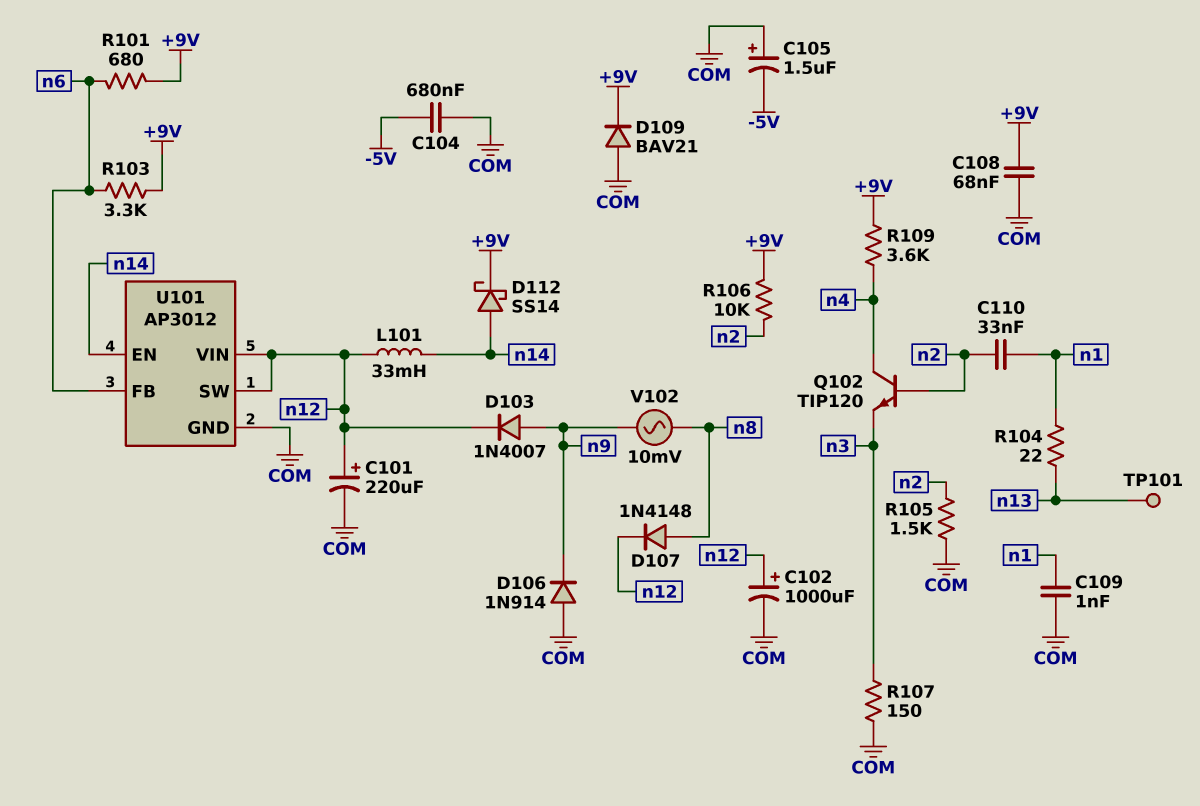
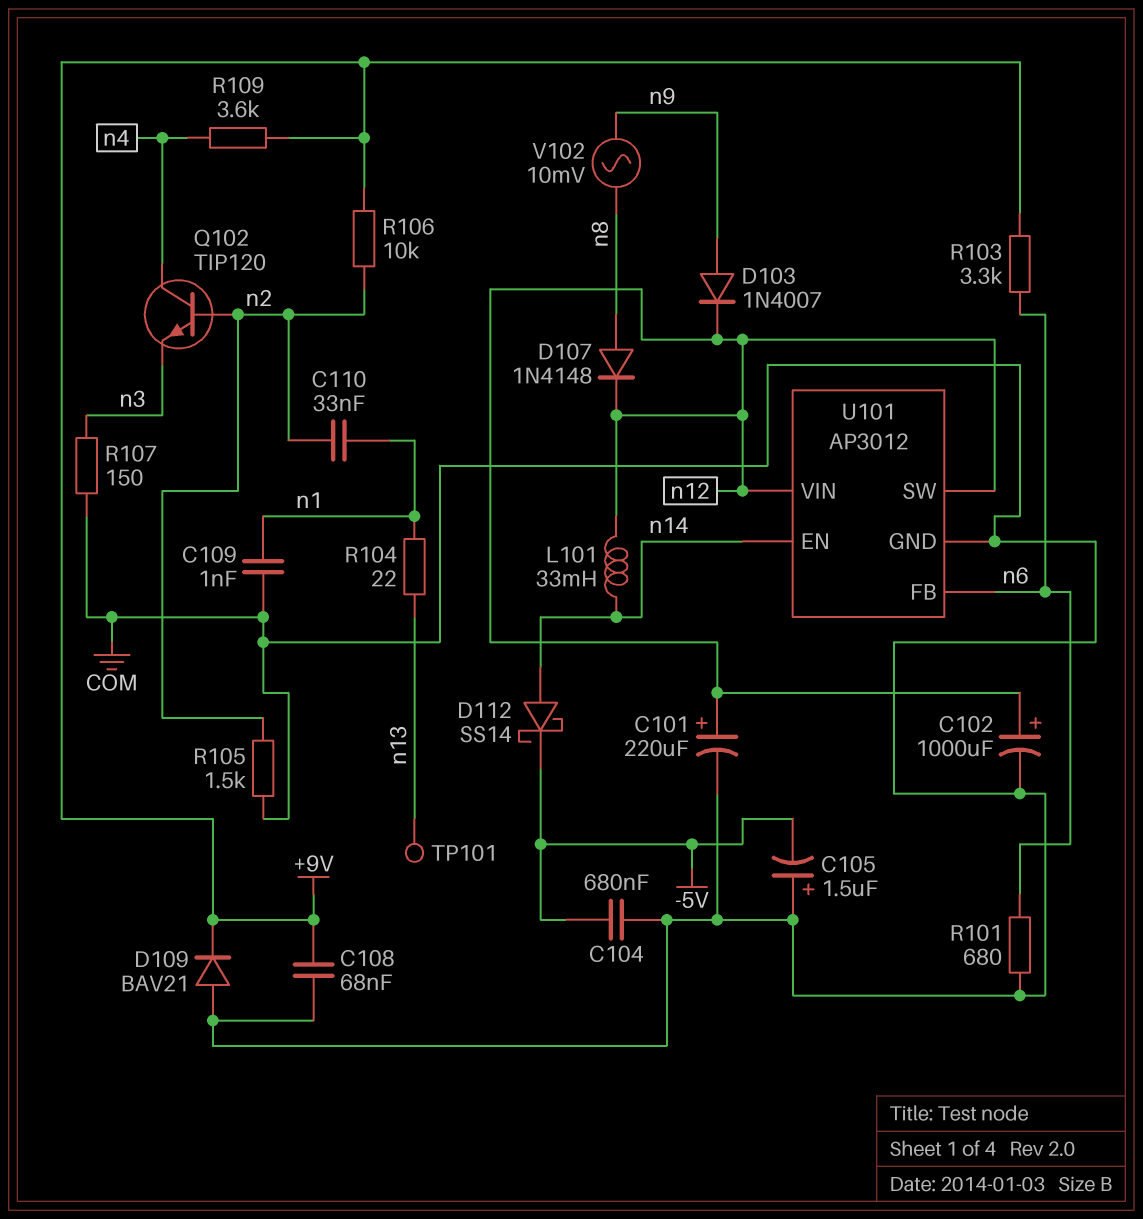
D106: diode 1N914 (A COM, K n9) -> none
D112: schottky SS14 (A n14, K +9V) -> schottky SS14 (A n14, K -5V)
R101: 680 (+9V, n6) -> 680 (COM, n6)

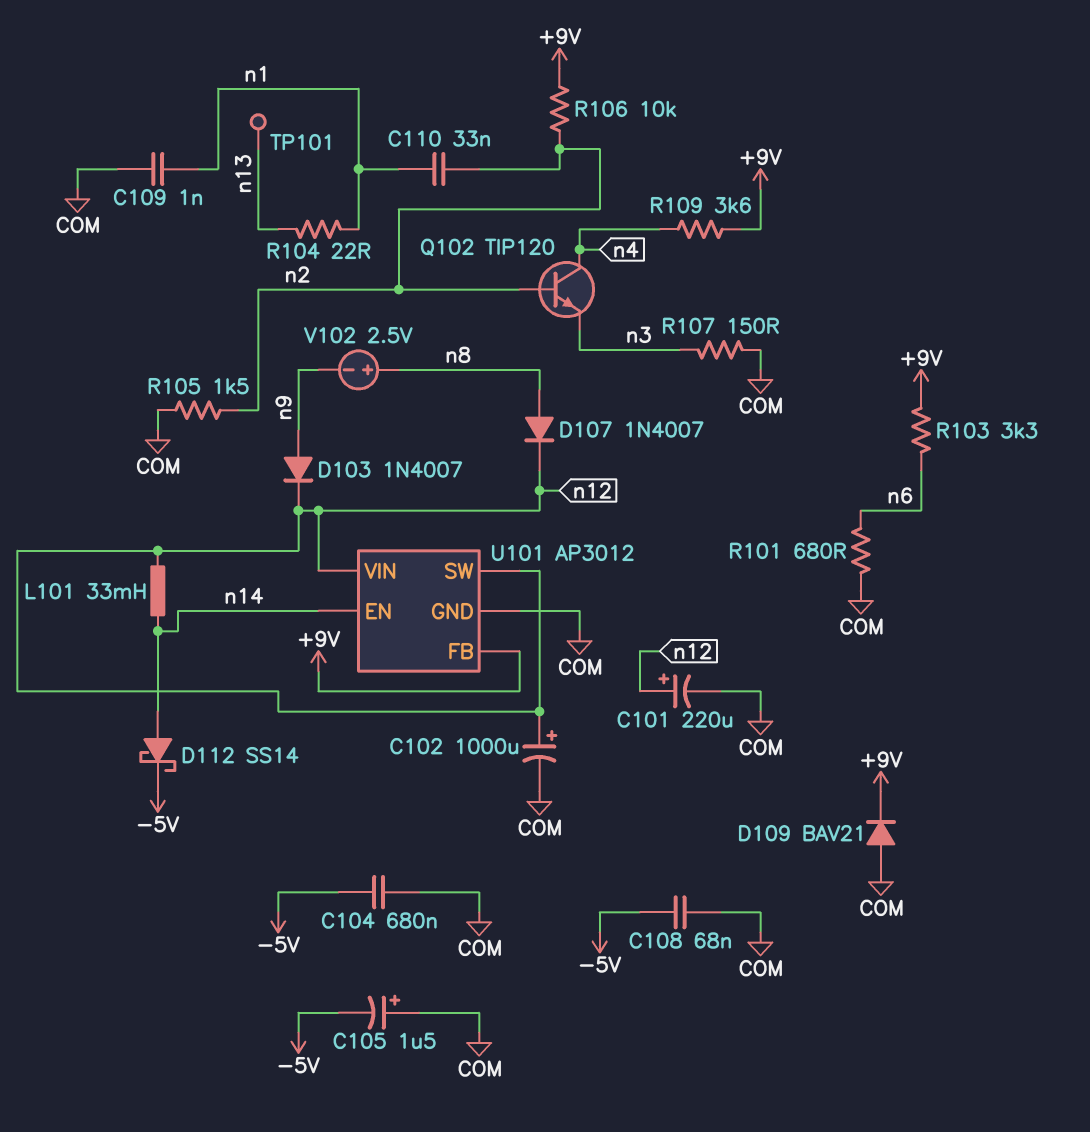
C108: 68nF (+9V, COM) -> 68nF (-5V, COM)
D107: diode 1N4148 (A n8, K n12) -> diode 1N4007 (A n8, K n12)
U101 pin FB: n6 -> +9V
V102: AC 10mV (n8, n9) -> 2.5V (plus n8, minus n9)

